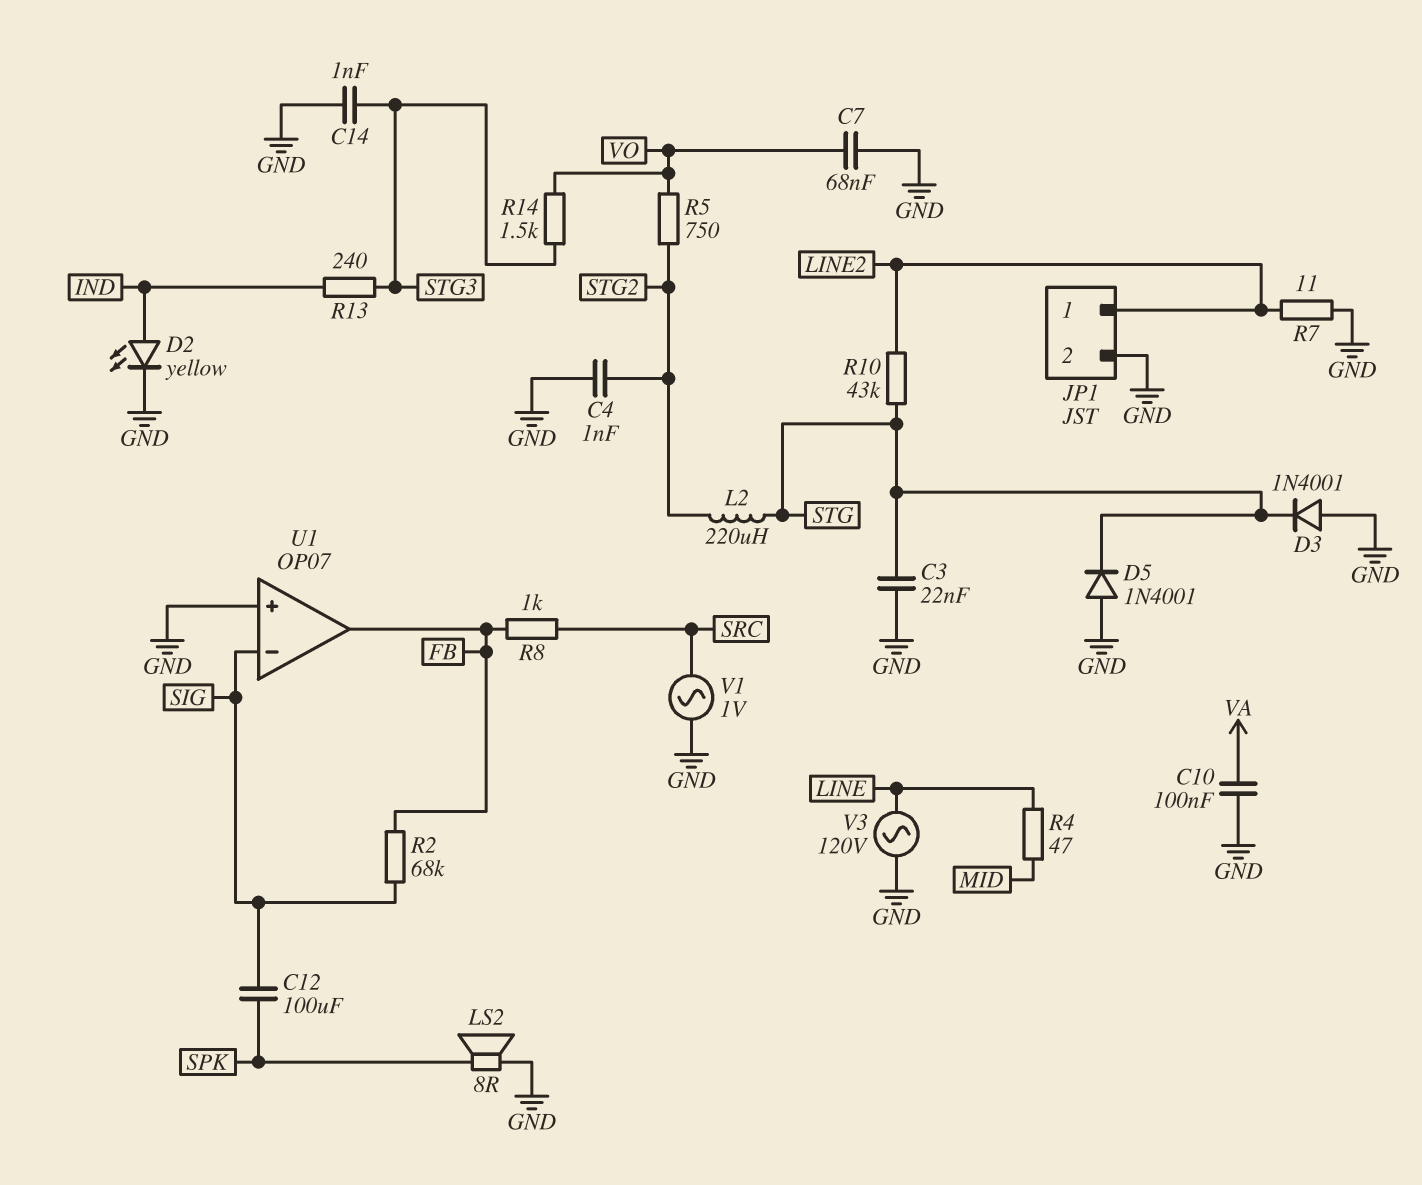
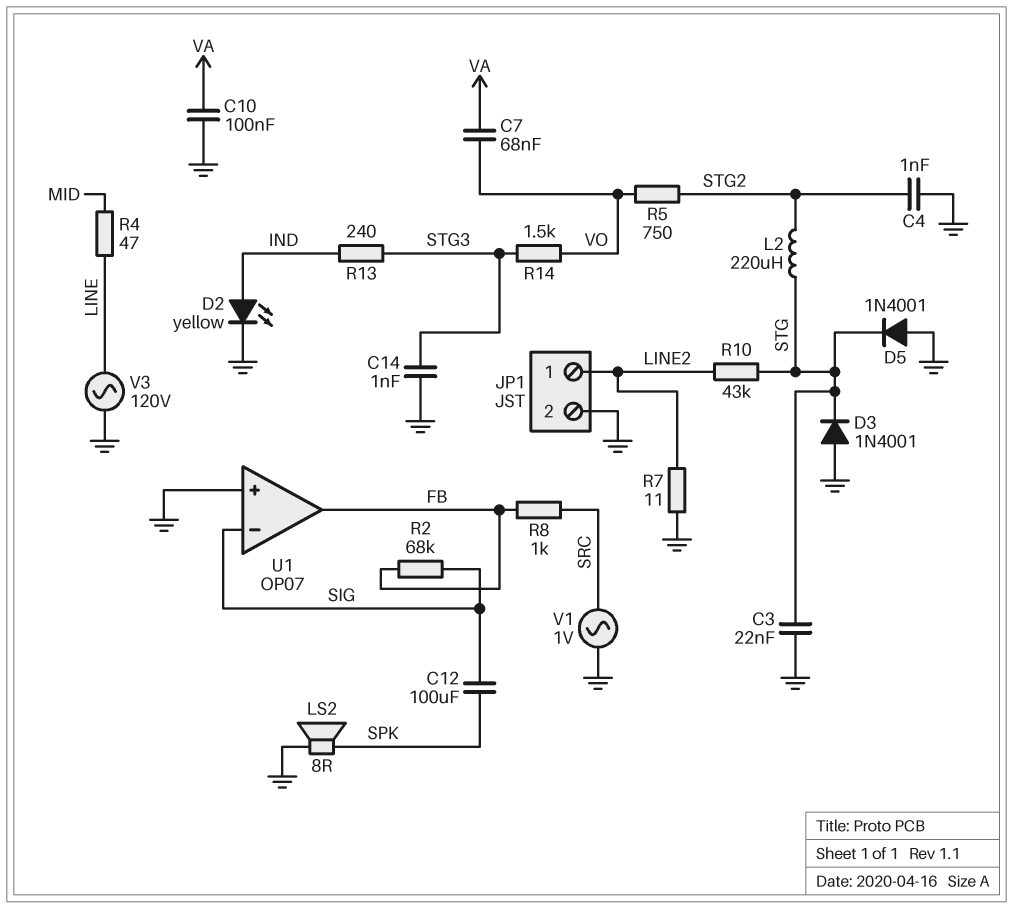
C7: 68nF (GND, VO) -> 68nF (VA, VO)

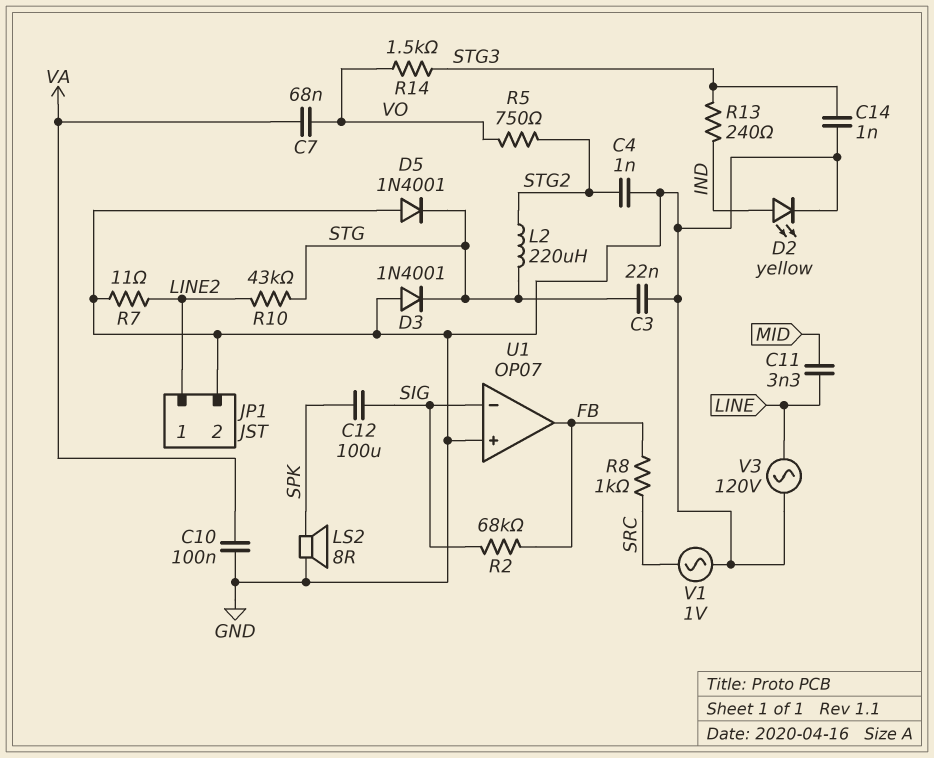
C11: none -> 3.3nF (LINE, MID)
R4: 47 (LINE, MID) -> none

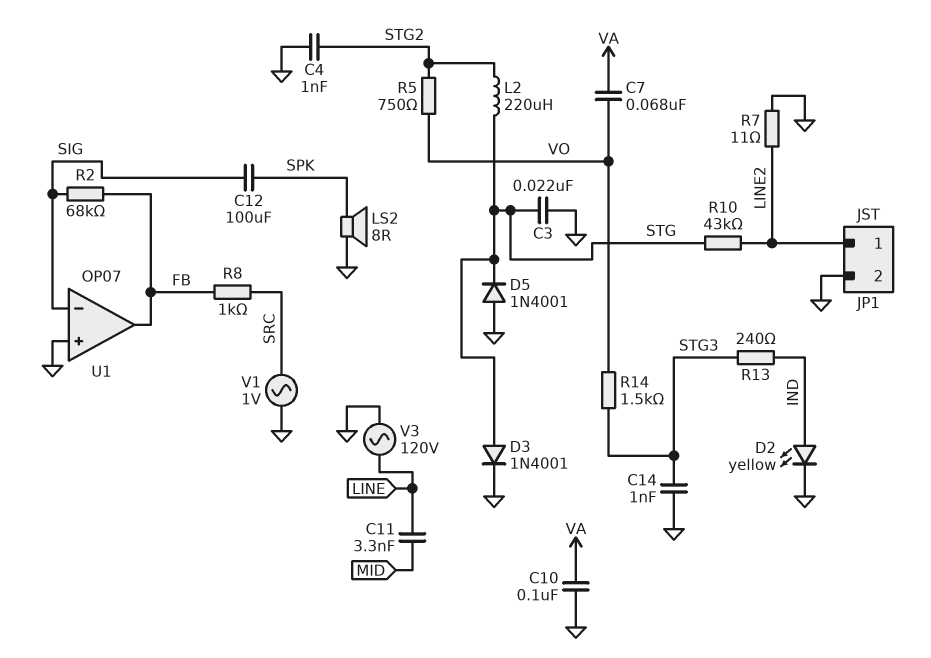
D3: diode 1N4001 (A GND, K STG) -> diode 1N4001 (A STG, K GND)

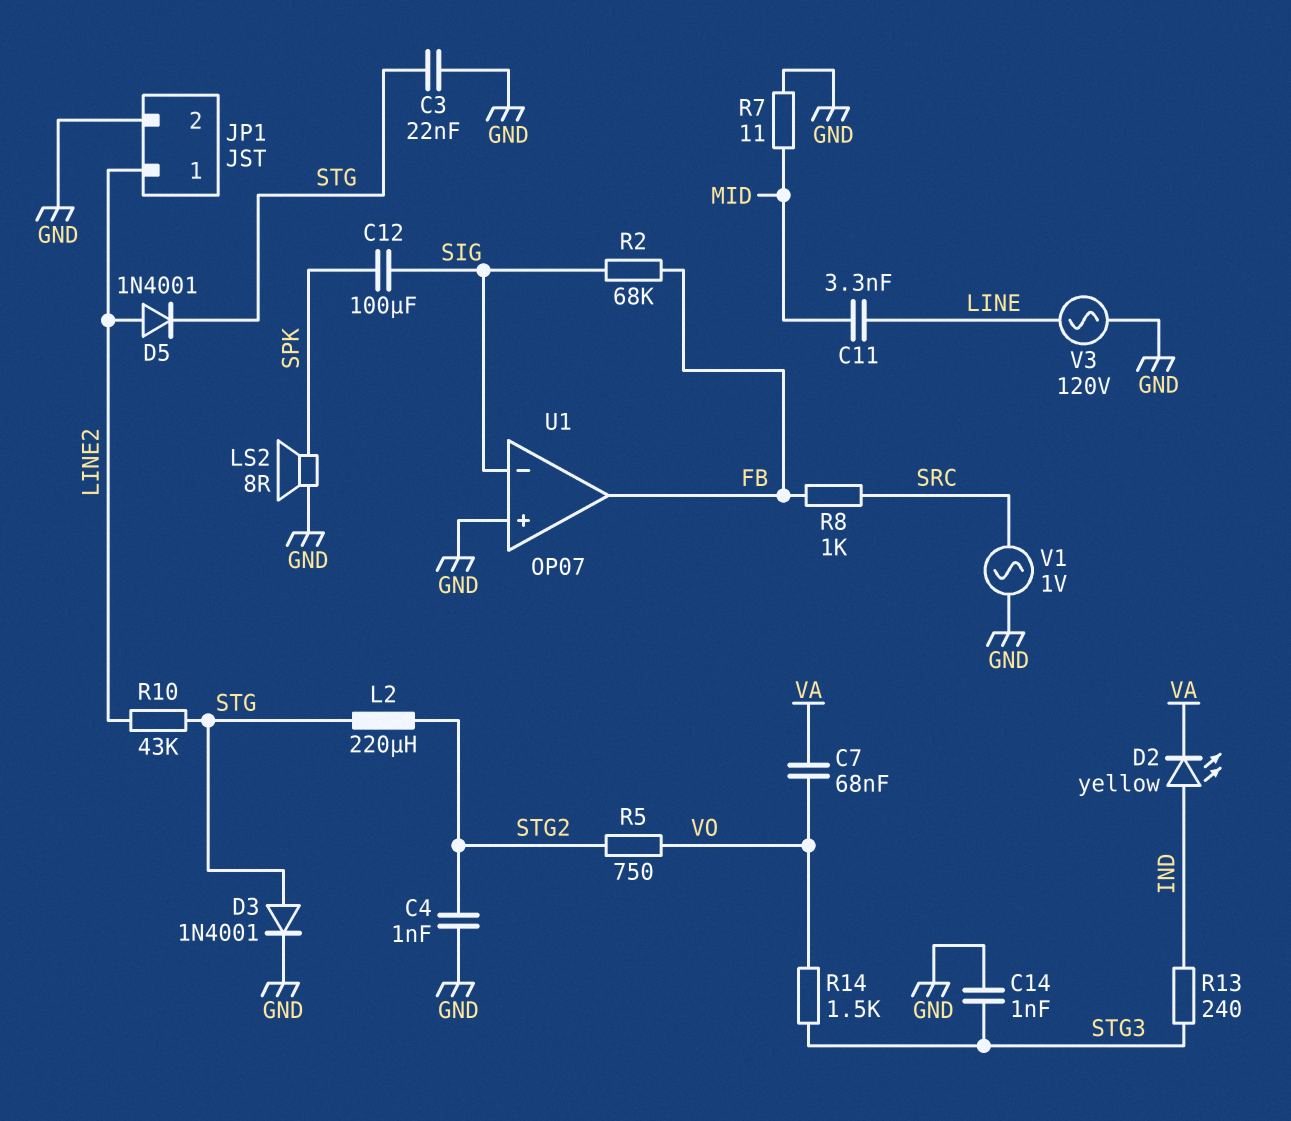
C10: 100nF (GND, VA) -> none
D2: LED yellow (A IND, K GND) -> LED yellow (A IND, K VA)
D5: diode 1N4001 (A GND, K STG) -> diode 1N4001 (A LINE2, K STG)
R7: 11 (GND, LINE2) -> 11 (GND, MID)

